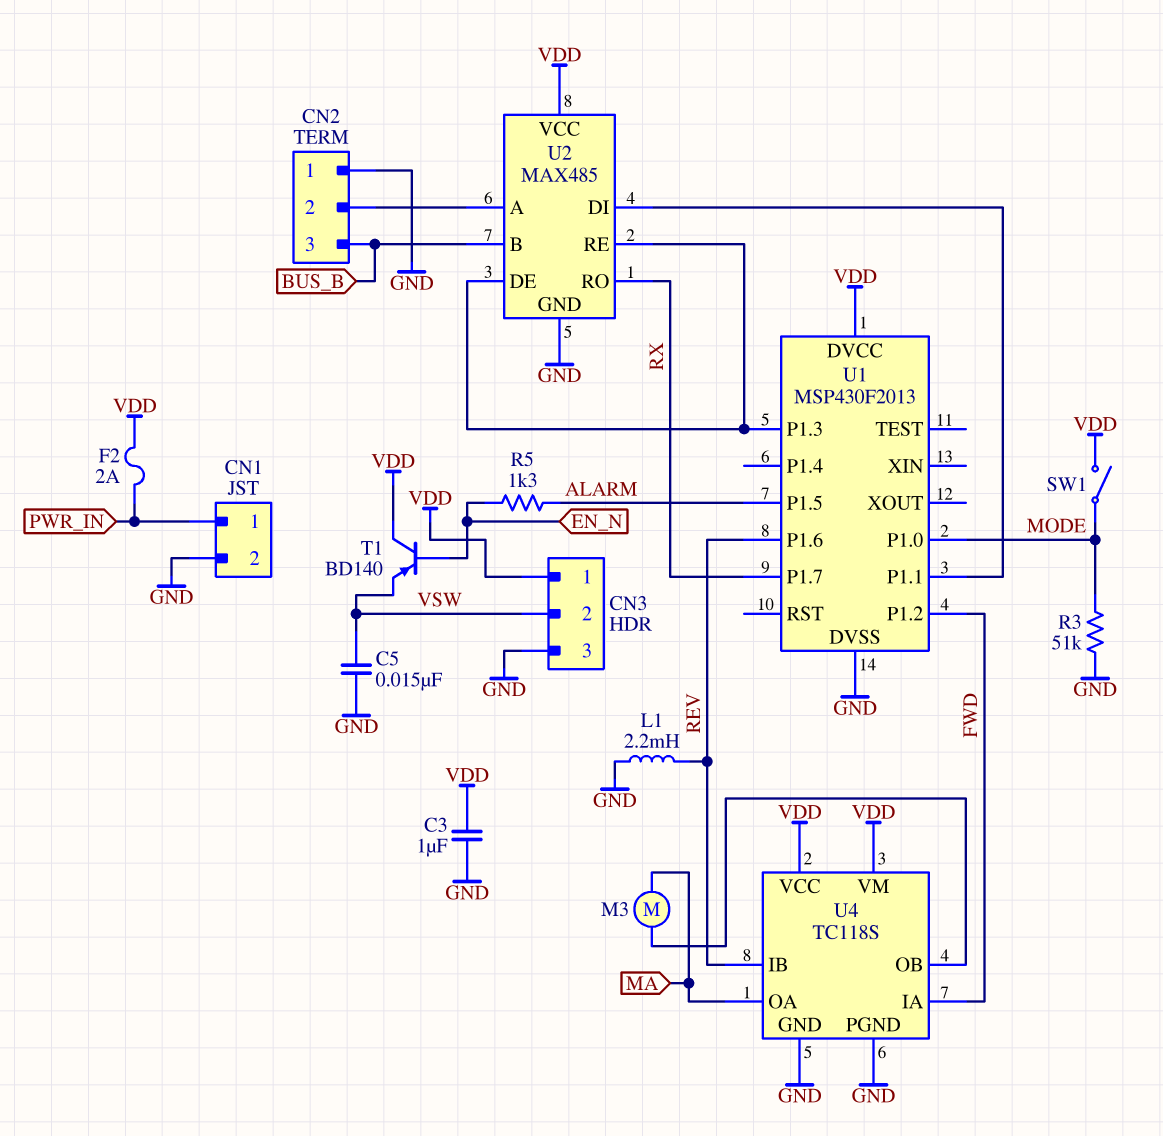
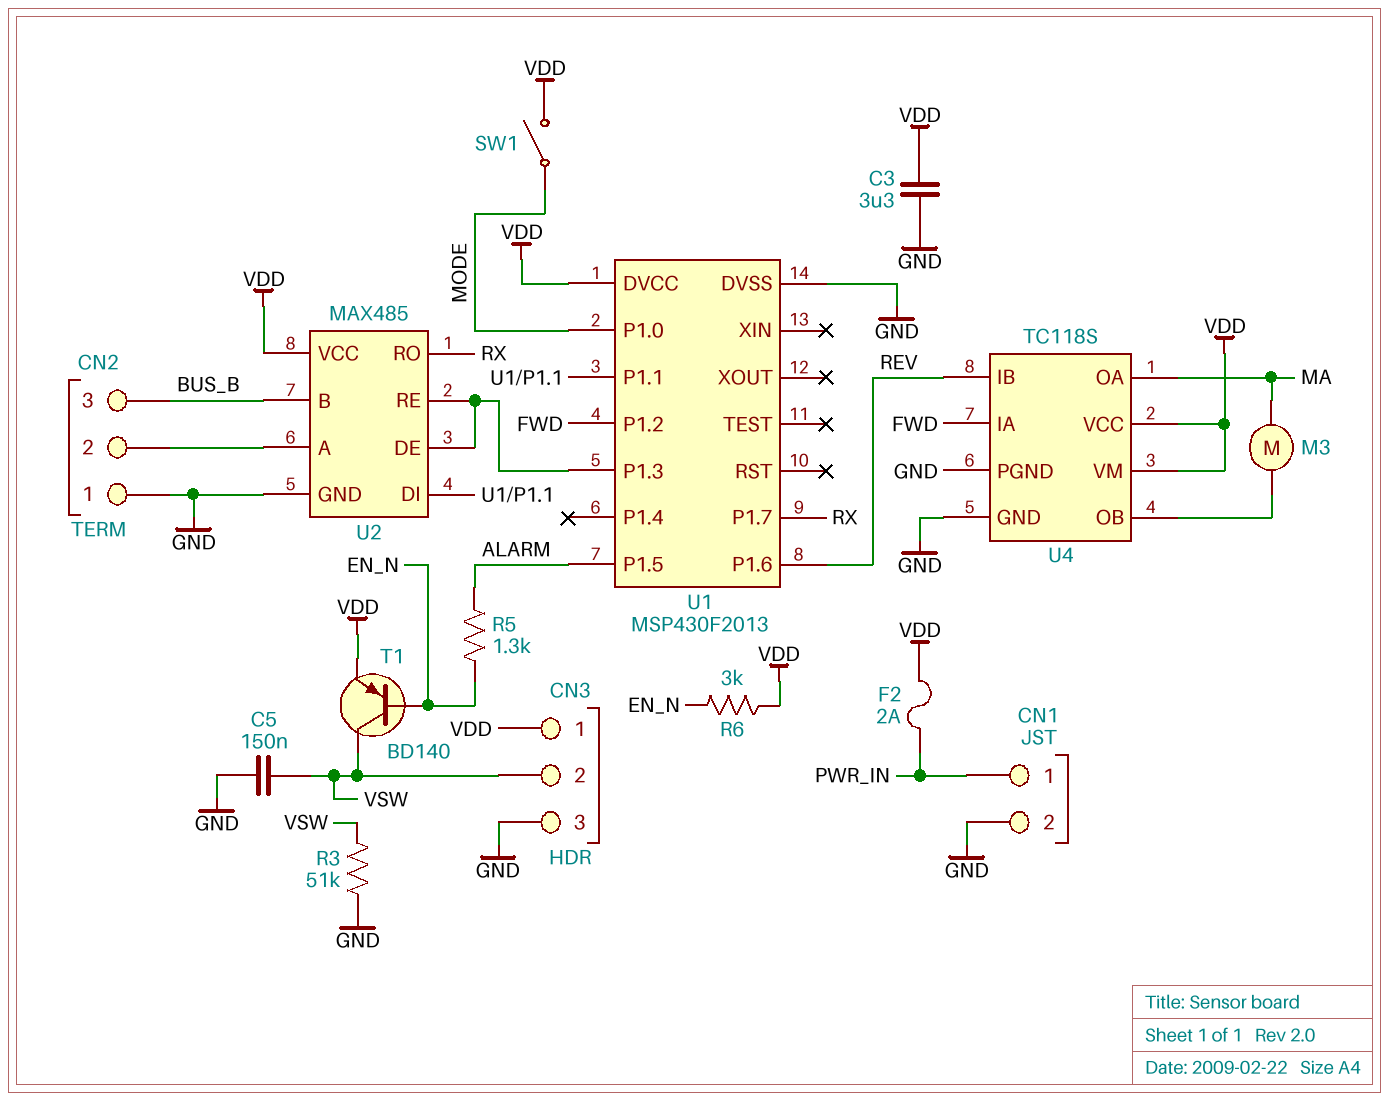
C3: 1uF (GND, VDD) -> 3.3uF (GND, VDD)
C5: 15nF (GND, VSW) -> 150nF (GND, VSW)
L1: 2.2mH (GND, REV) -> none
R3: 51k (GND, MODE) -> 51k (GND, VSW)
R6: none -> 3k (EN_N, VDD)
T1: PNP BD140 (B EN_N, C VDD, E VSW) -> PNP BD140 (B EN_N, C VSW, E VDD)

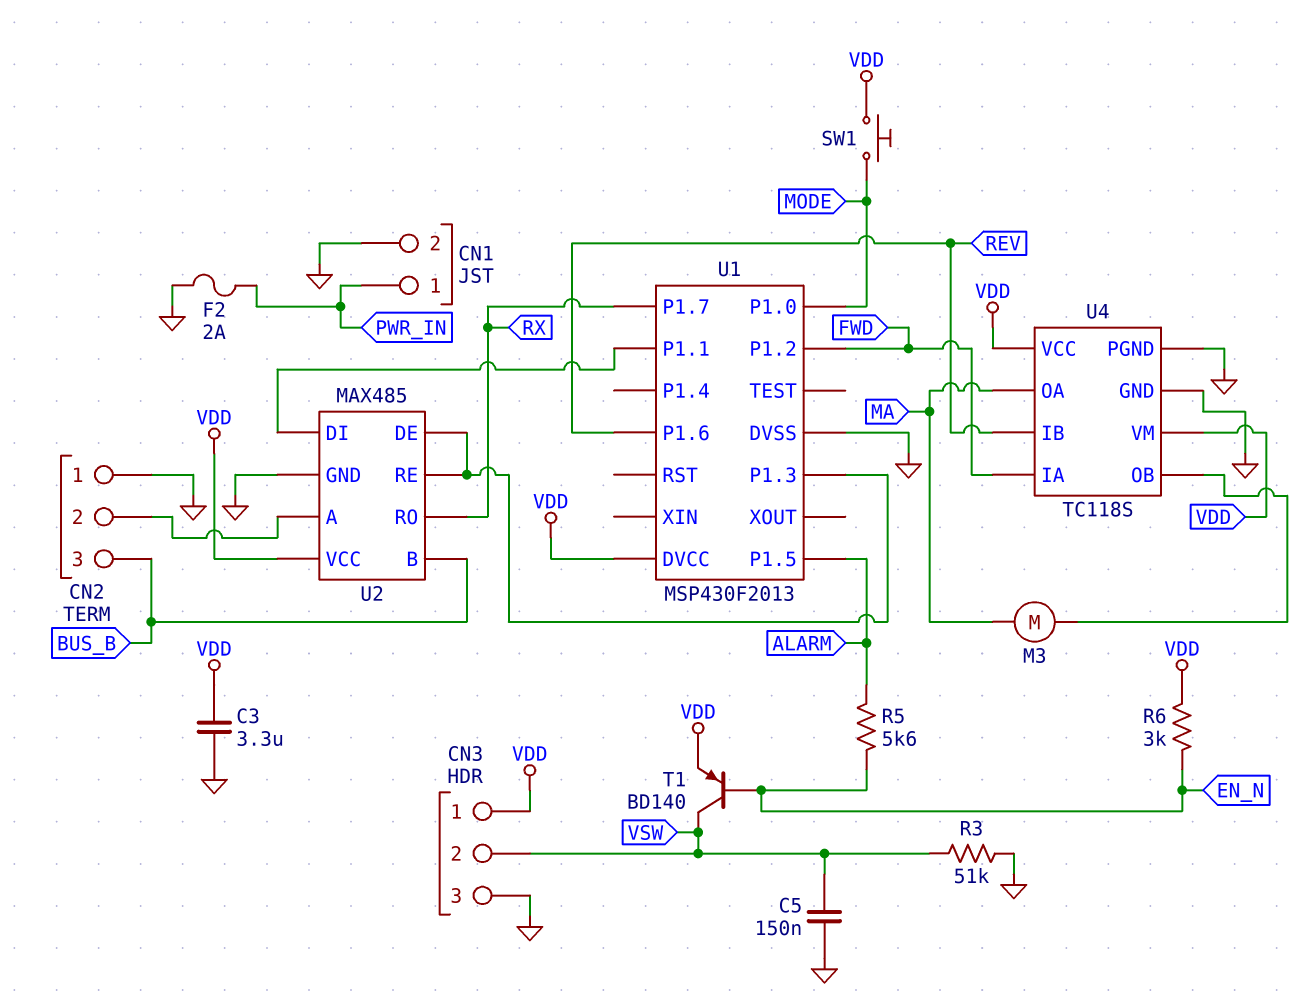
F2: 2A (PWR_IN, VDD) -> 2A (GND, PWR_IN)
R5: 1.3k (ALARM, EN_N) -> 5.6k (ALARM, EN_N)
SW1: switch (MODE, VDD) -> button (MODE, VDD)

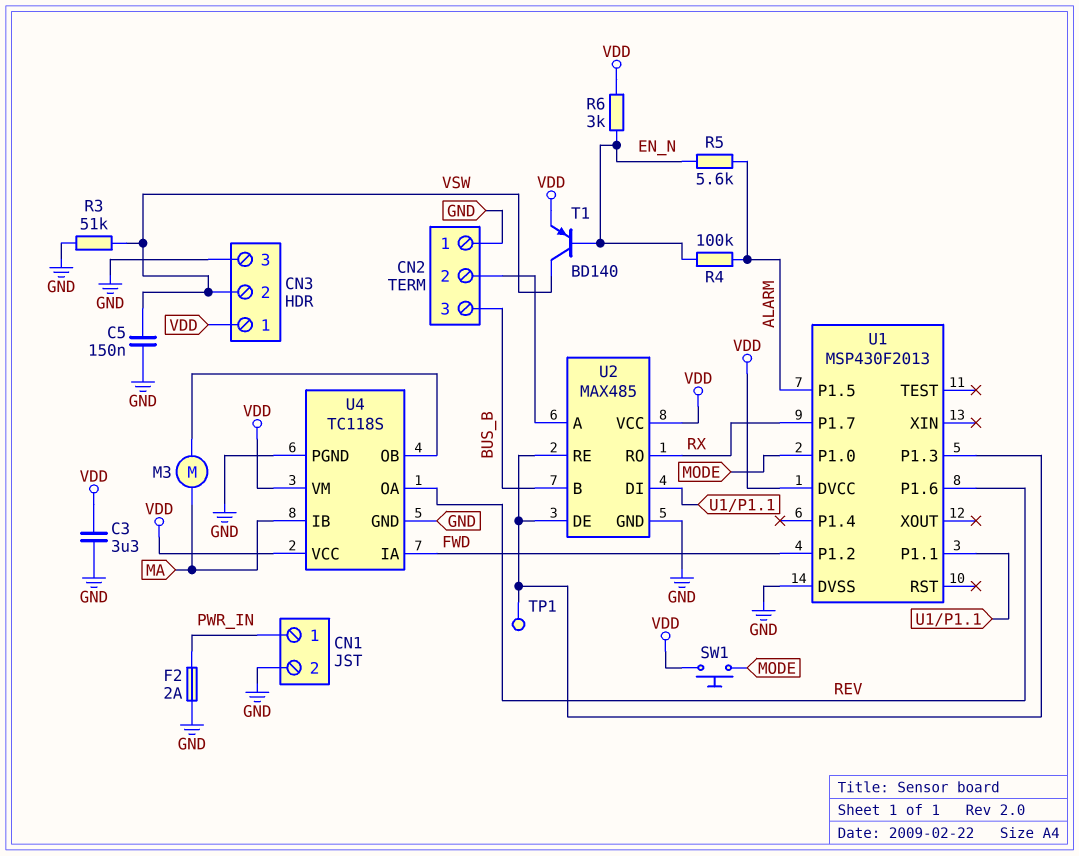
R4: none -> 100k (ALARM, EN_N)
TP1: none -> test point (U1/P1.3)
U4 pin IB: REV -> MA
U4 pin OA: MA -> REV

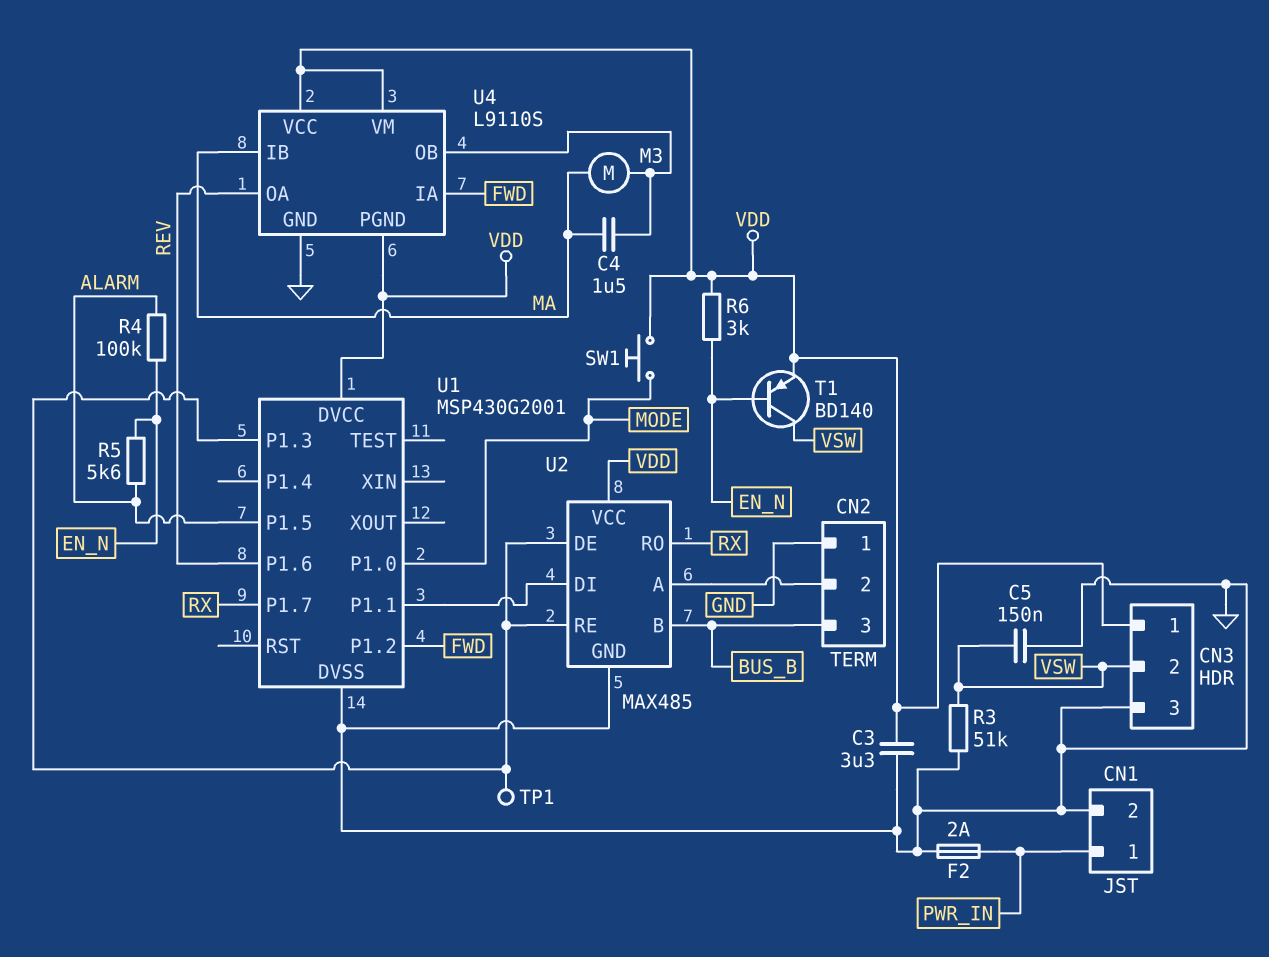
C4: none -> 1.5uF (MA, U4/OB)
U1: MSP430F2013 -> MSP430G2001
U4: TC118S -> L9110S
U4 pin PGND: GND -> VDD

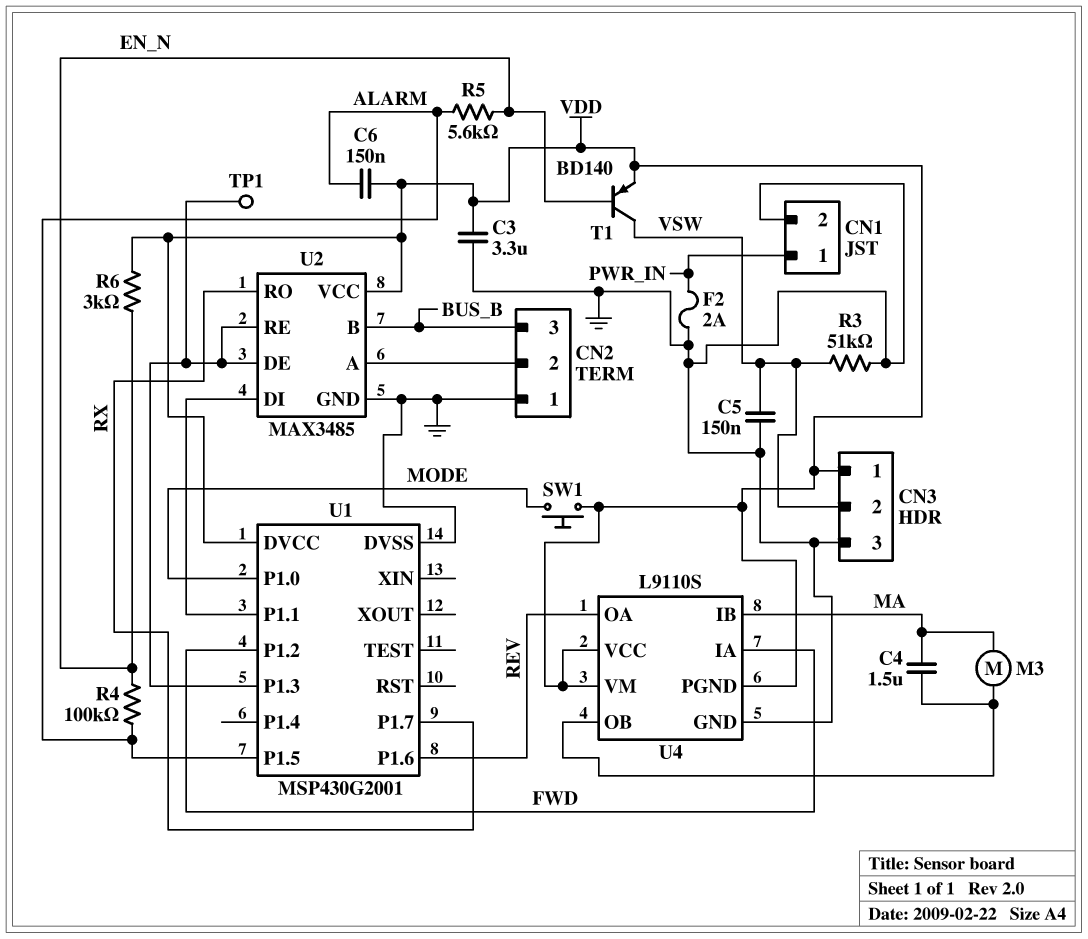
C6: none -> 150nF (ALARM, VDD)
U2: MAX485 -> MAX3485

